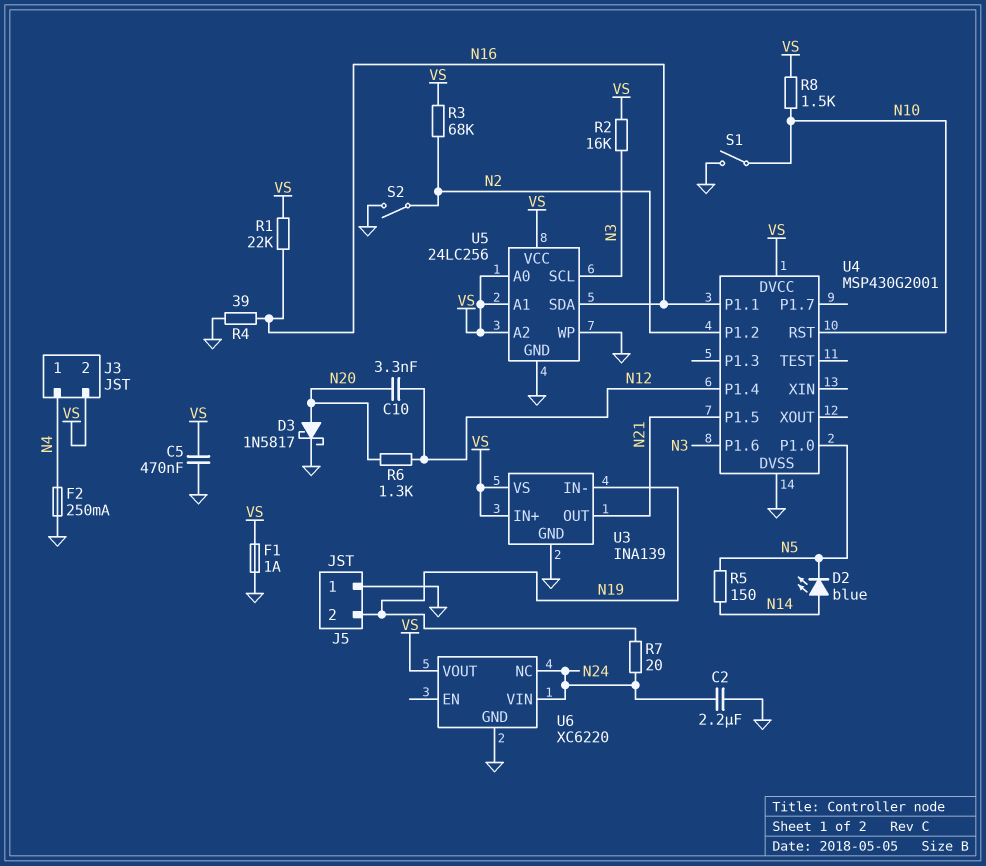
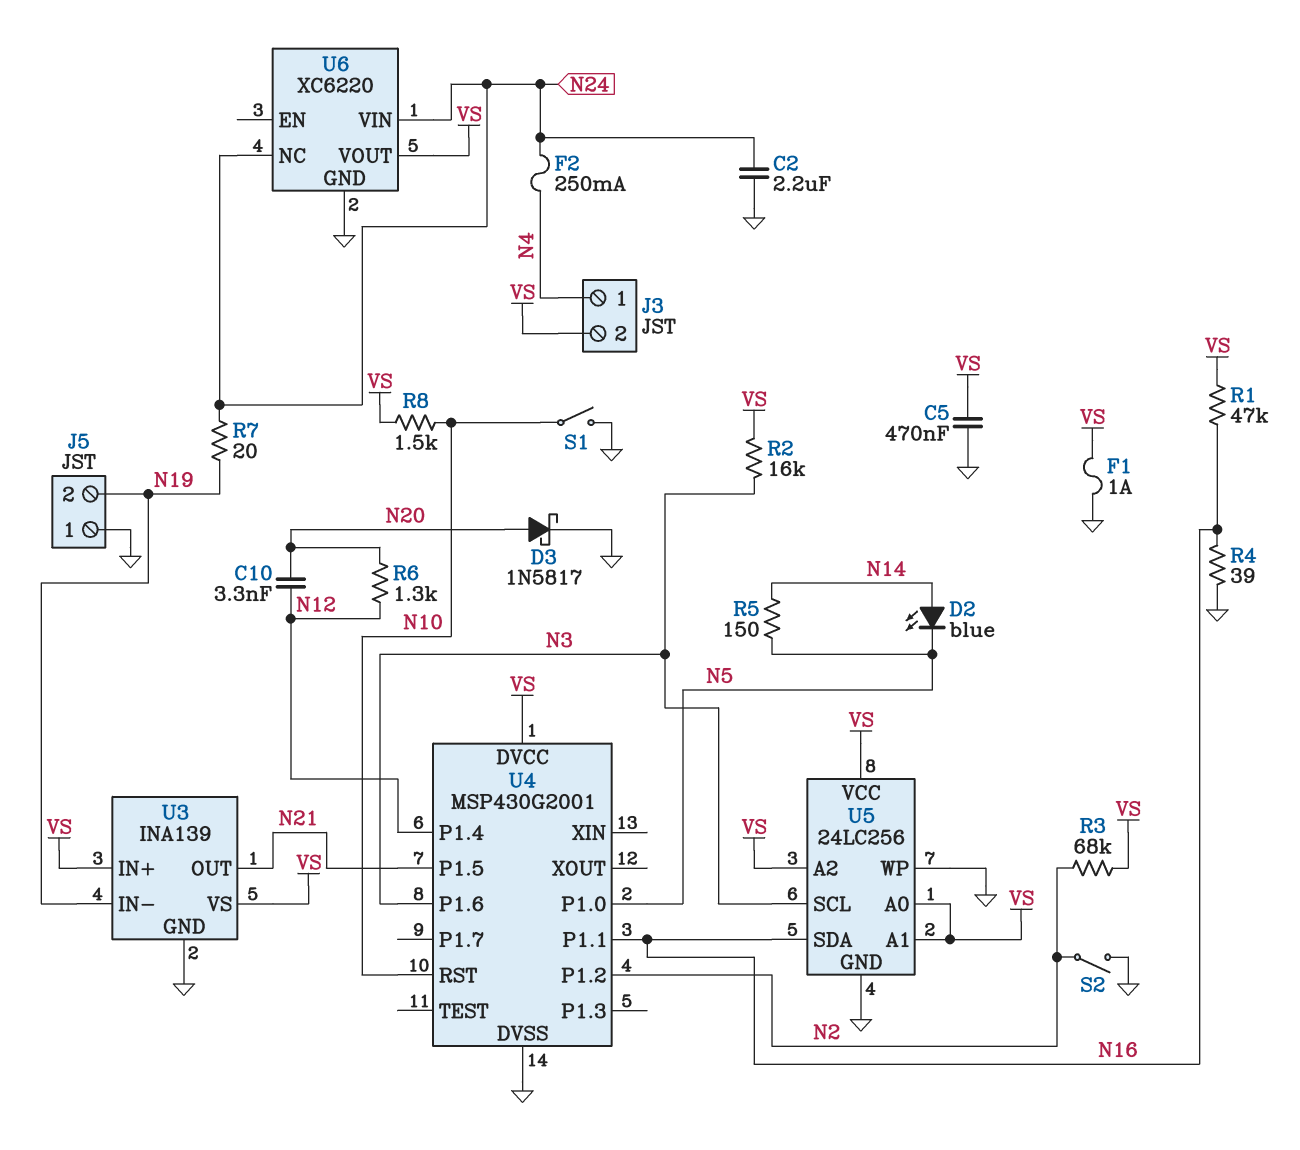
F2: 250mA (GND, N4) -> 250mA (N4, N24)
R1: 22k (N16, VS) -> 47k (N16, VS)

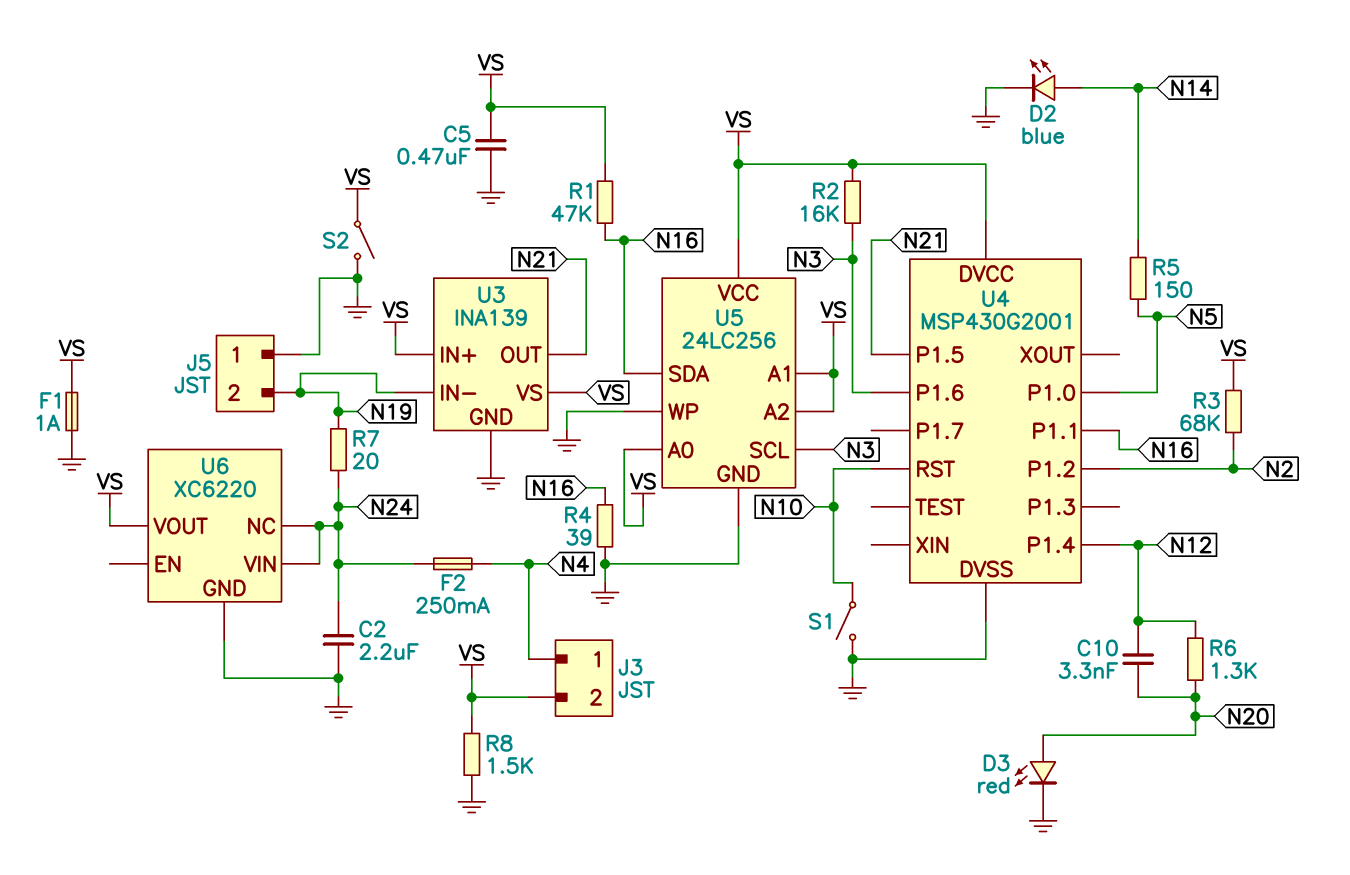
D2: LED blue (A N14, K N5) -> LED blue (A N14, K GND)
D3: schottky 1N5817 (A N20, K GND) -> LED red (A N20, K GND)
R8: 1.5k (N10, VS) -> 1.5k (GND, VS)
S2: switch (GND, N2) -> switch (GND, VS)

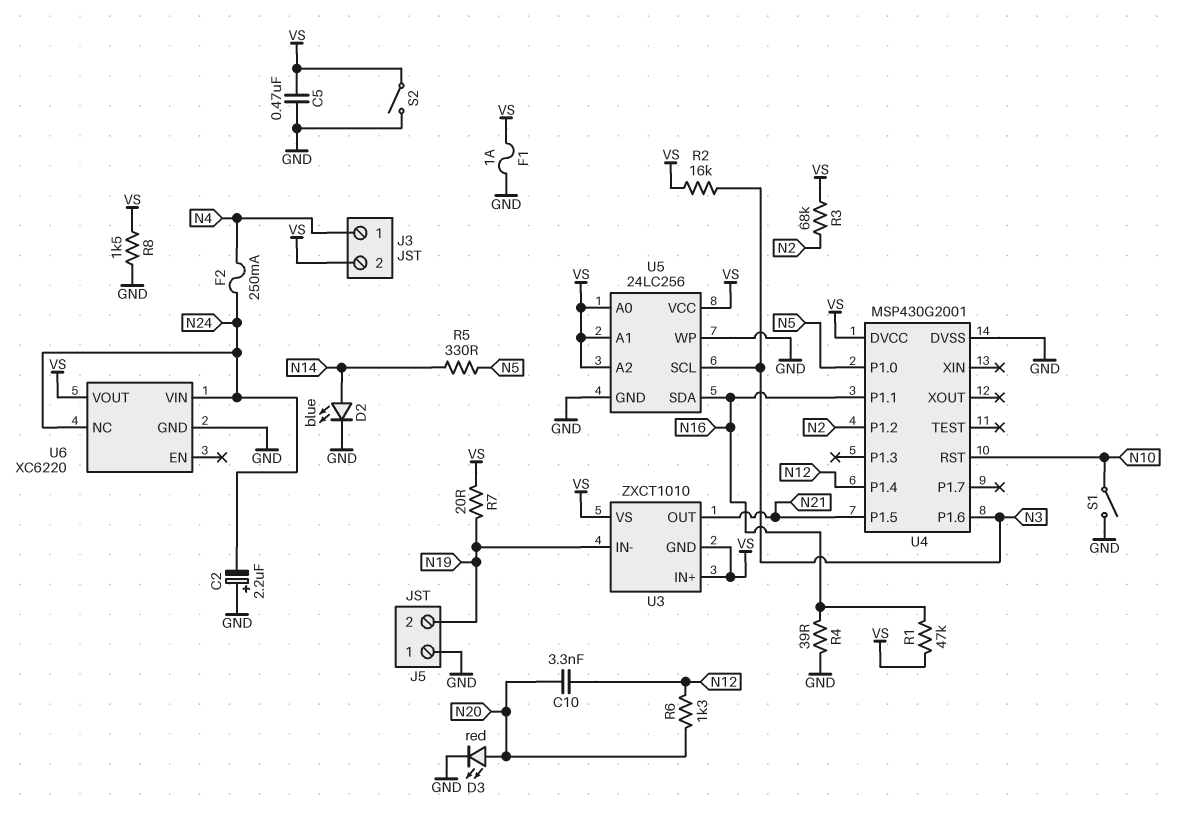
C2: 2.2uF (GND, N24) -> 2.2uF (plus GND, minus N24)
R5: 150 (N5, N14) -> 330 (N5, N14)
R7: 20 (N19, N24) -> 20 (N19, VS)
U3: INA139 -> ZXCT1010
U3 pin GND: GND -> VS

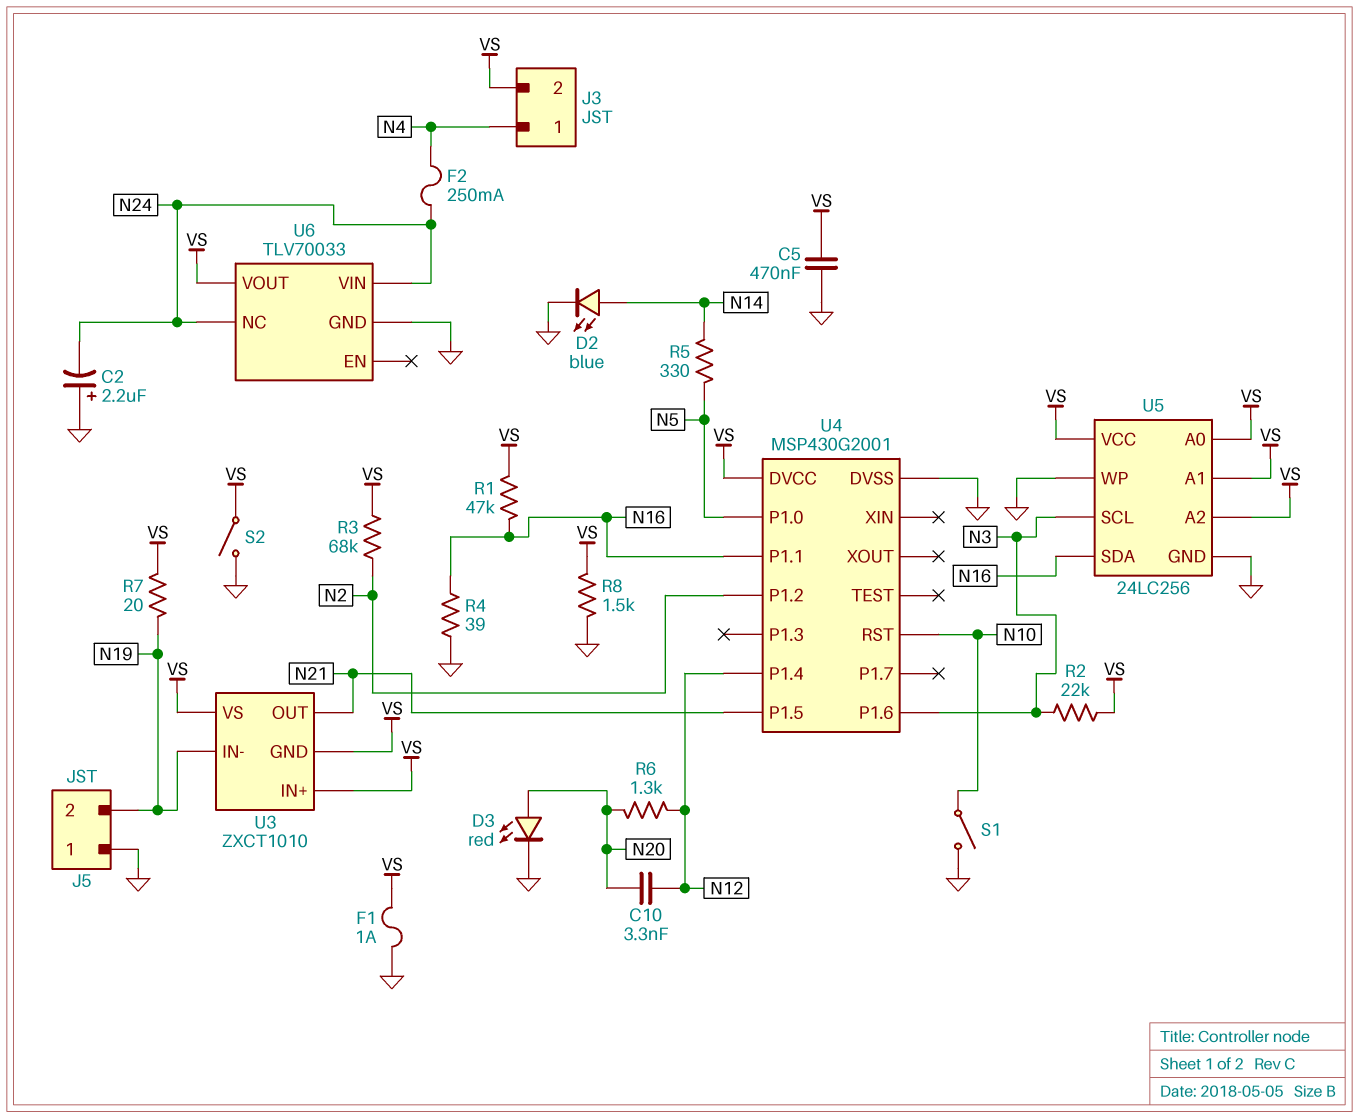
R2: 16k (N3, VS) -> 22k (N3, VS)
U6: XC6220 -> TLV70033

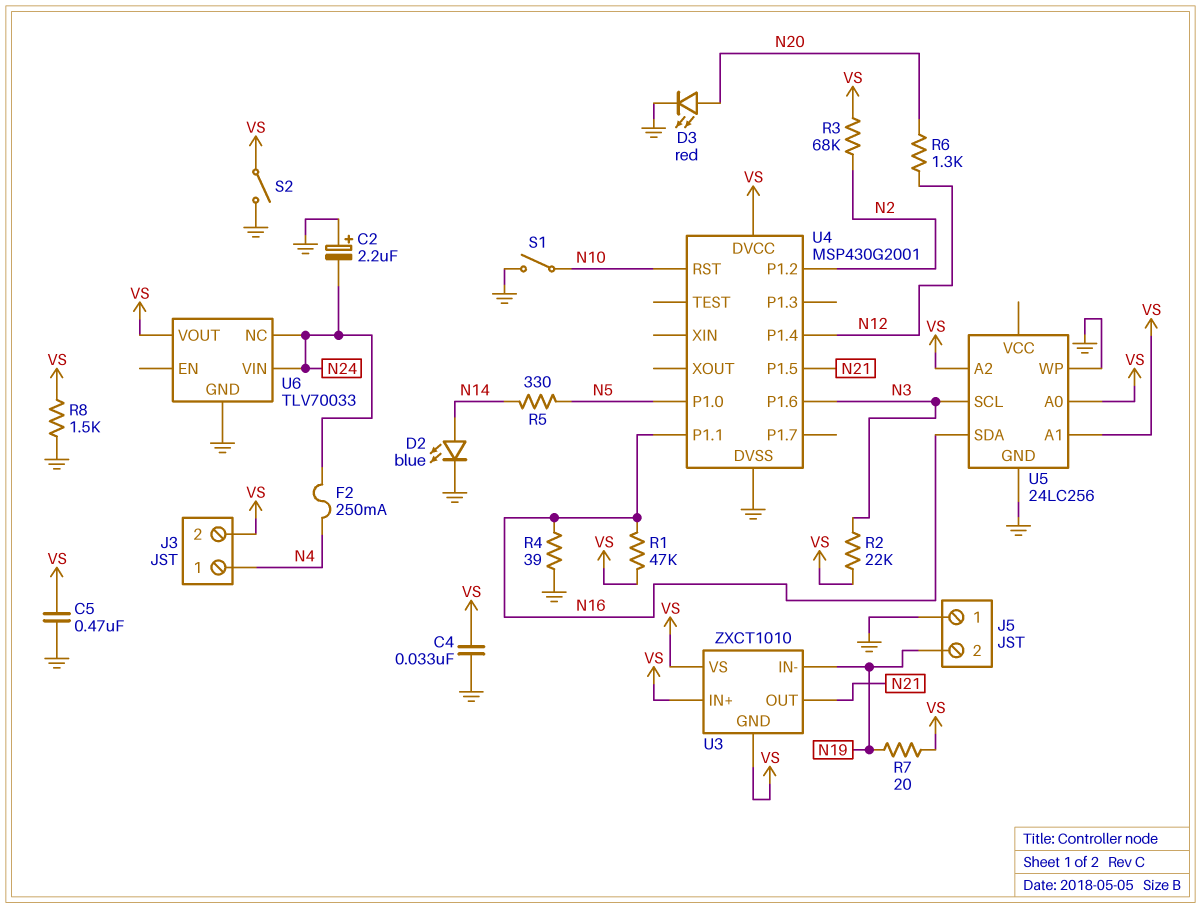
C4: none -> 33nF (GND, VS)
C10: 3.3nF (N12, N20) -> none
F1: 1A (GND, VS) -> none
U5 pin VCC: VS -> none

